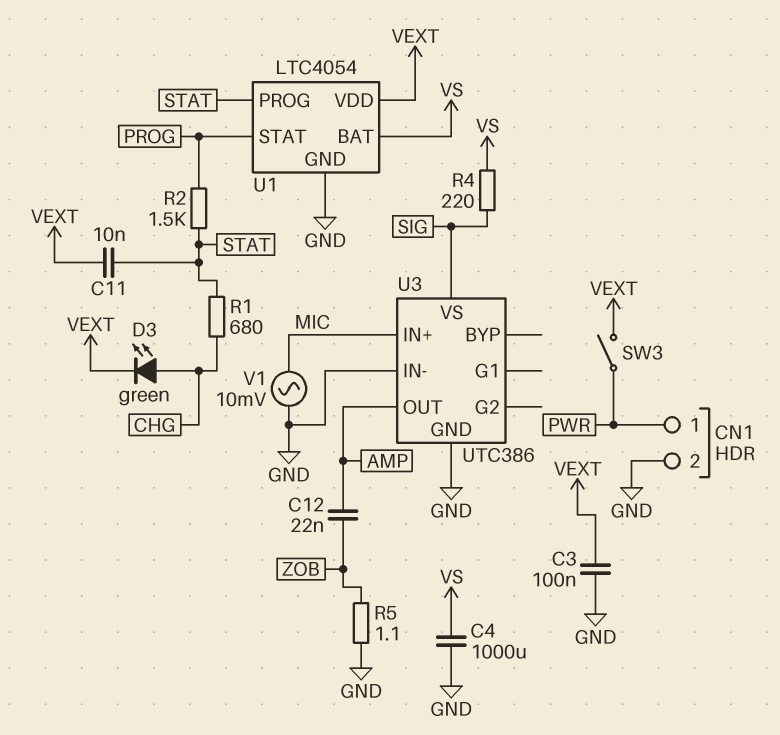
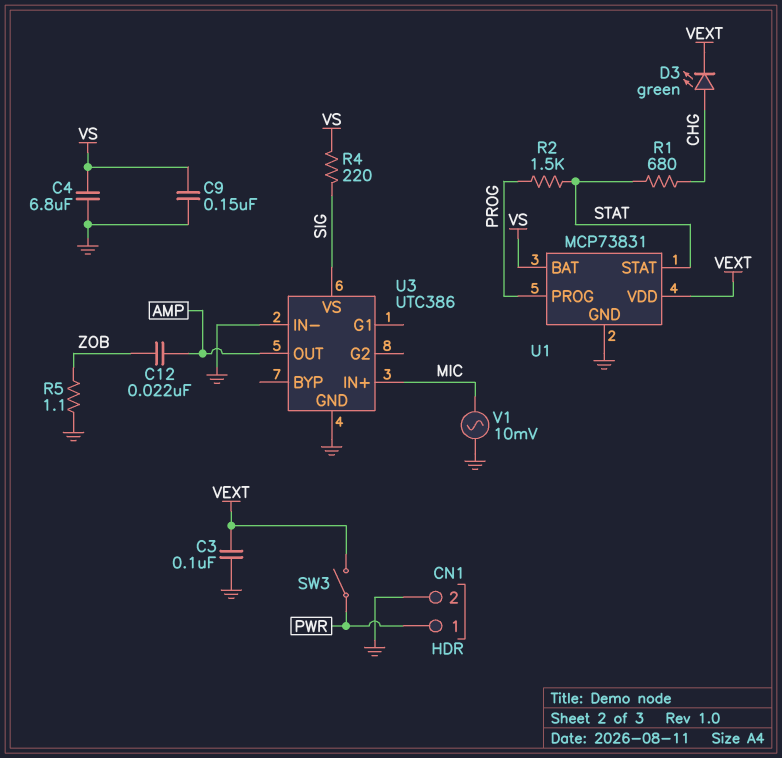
C4: 1000uF (GND, VS) -> 6.8uF (GND, VS)
C9: none -> 150nF (GND, VS)
C11: 10nF (STAT, VEXT) -> none
U1: LTC4054 -> MCP73831
U1 pin PROG: STAT -> PROG
U1 pin STAT: PROG -> STAT

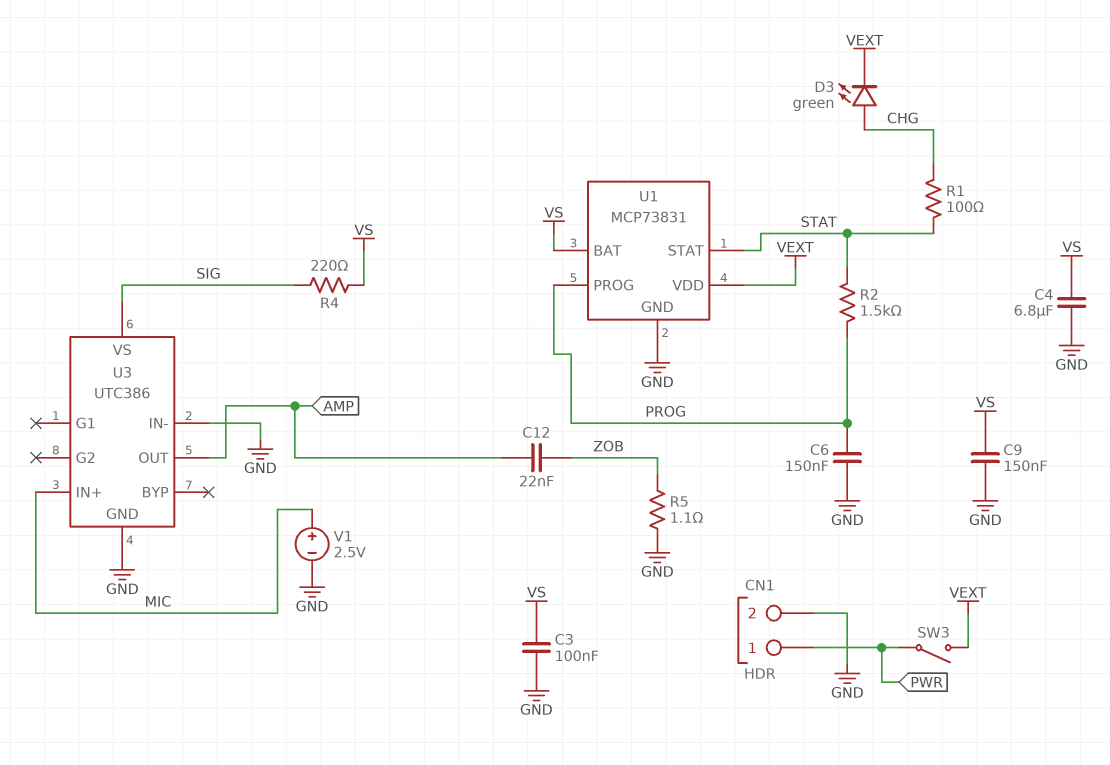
C3: 100nF (GND, VEXT) -> 100nF (GND, VS)
C6: none -> 150nF (GND, PROG)
R1: 680 (CHG, STAT) -> 100 (CHG, STAT)
V1: AC 10mV (GND, MIC) -> 2.5V (plus MIC, minus GND)

